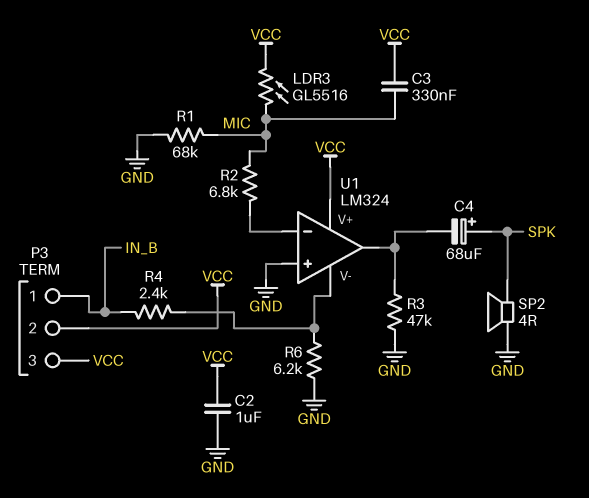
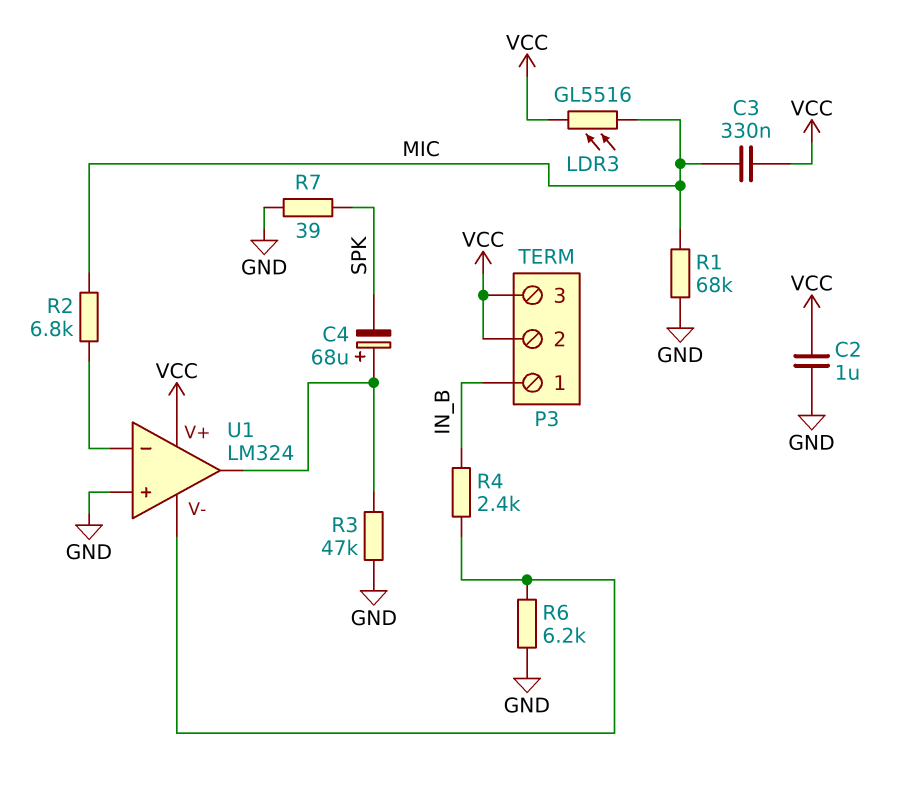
C4: 68uF (plus SPK, minus U1/out) -> 68uF (plus U1/out, minus SPK)
R7: none -> 39 (GND, SPK)
SP2: speaker 4R (GND, SPK) -> none

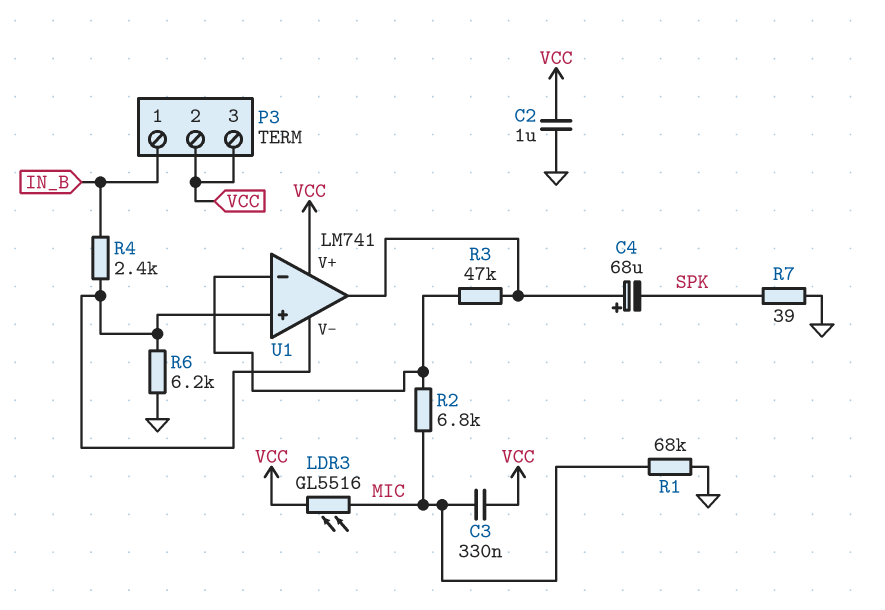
R3: 47k (GND, U1/out) -> 47k (U1/in-, U1/out)
U1: LM324 -> LM741
U1 pin in+: GND -> U1/V-

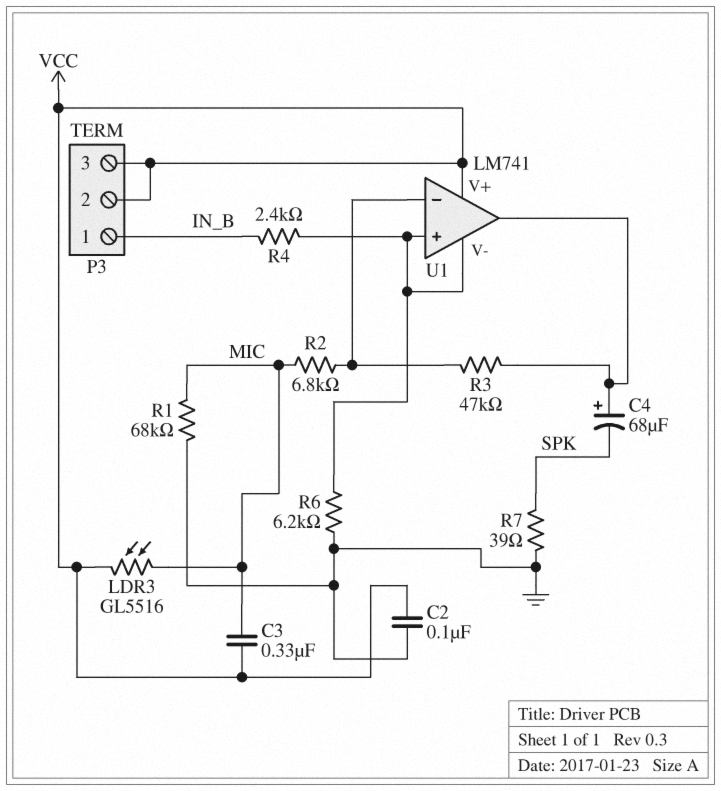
C2: 1uF (GND, VCC) -> 100nF (GND, VCC)

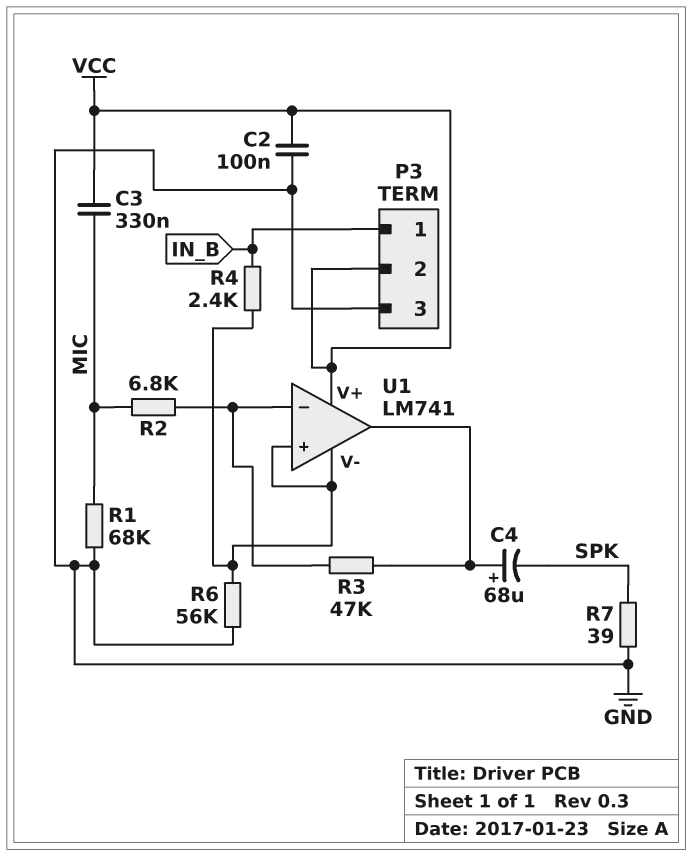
LDR3: GL5516 (MIC, VCC) -> none
P3 pin 3: VCC -> GND
R6: 6.2k (GND, U1/V-) -> 56k (GND, U1/V-)

